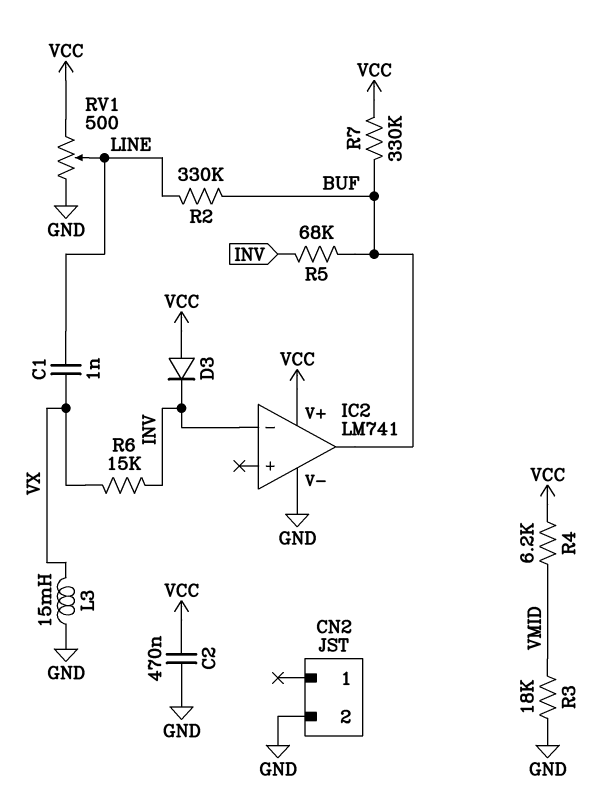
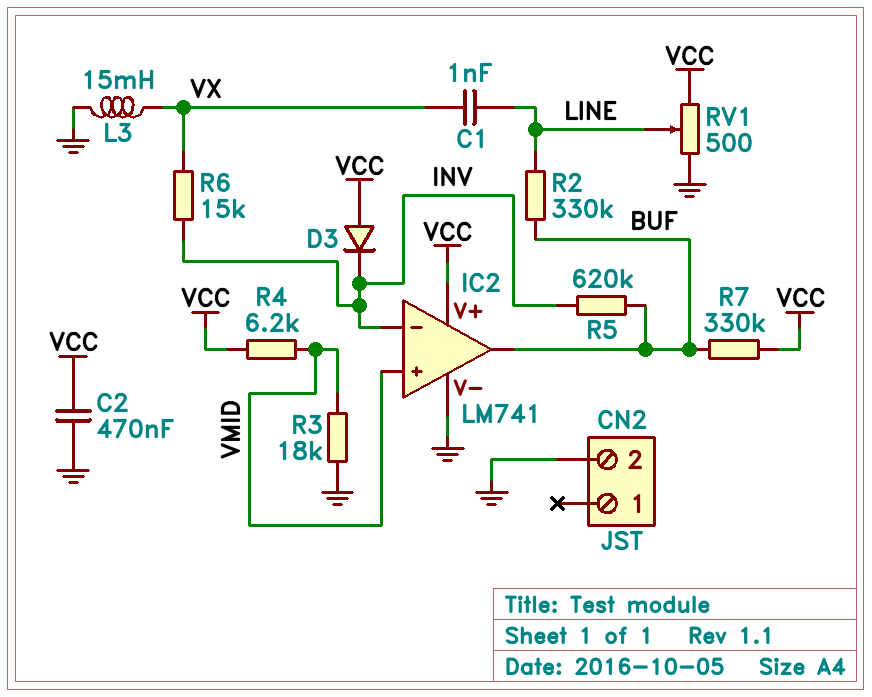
IC2 pin in+: none -> VMID
R5: 68k (BUF, INV) -> 620k (BUF, INV)

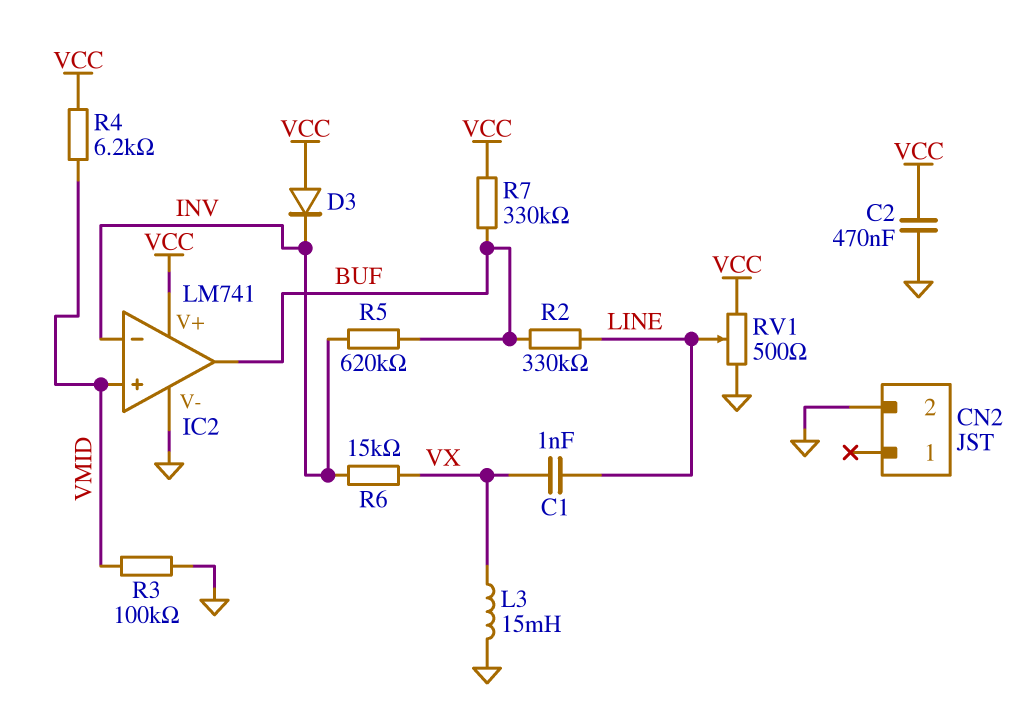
R3: 18k (GND, VMID) -> 100k (GND, VMID)

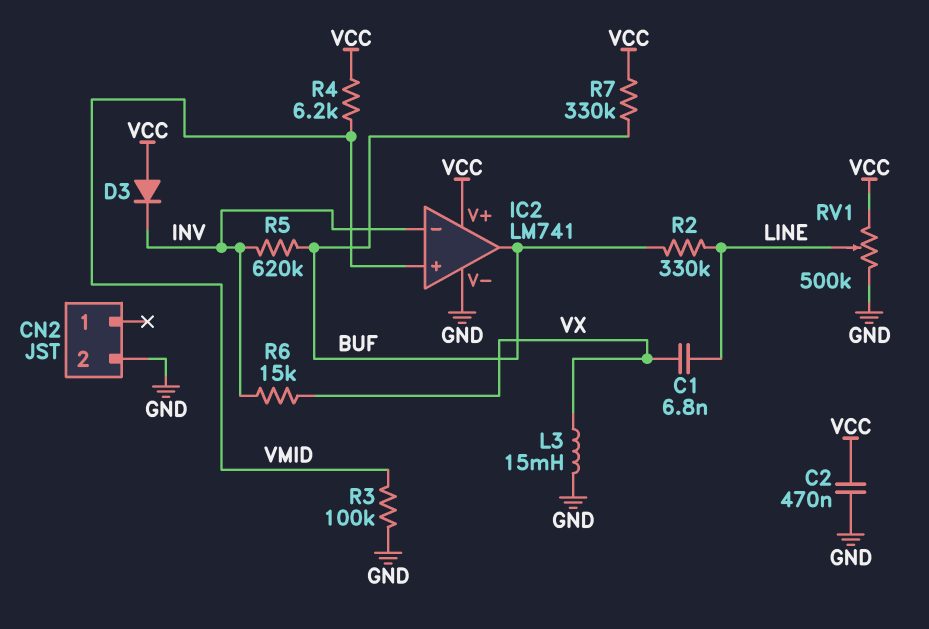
C1: 1nF (LINE, VX) -> 6.8nF (LINE, VX)
RV1: 500 (GND, VCC, wiper LINE) -> 500k (GND, VCC, wiper LINE)

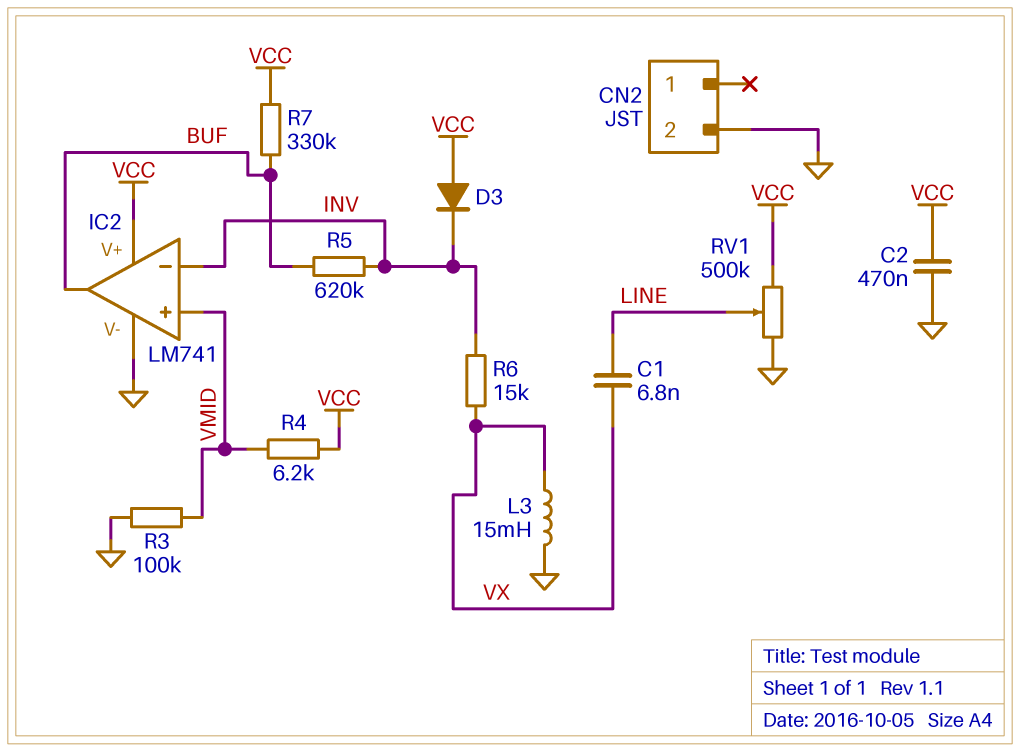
R2: 330k (BUF, LINE) -> none

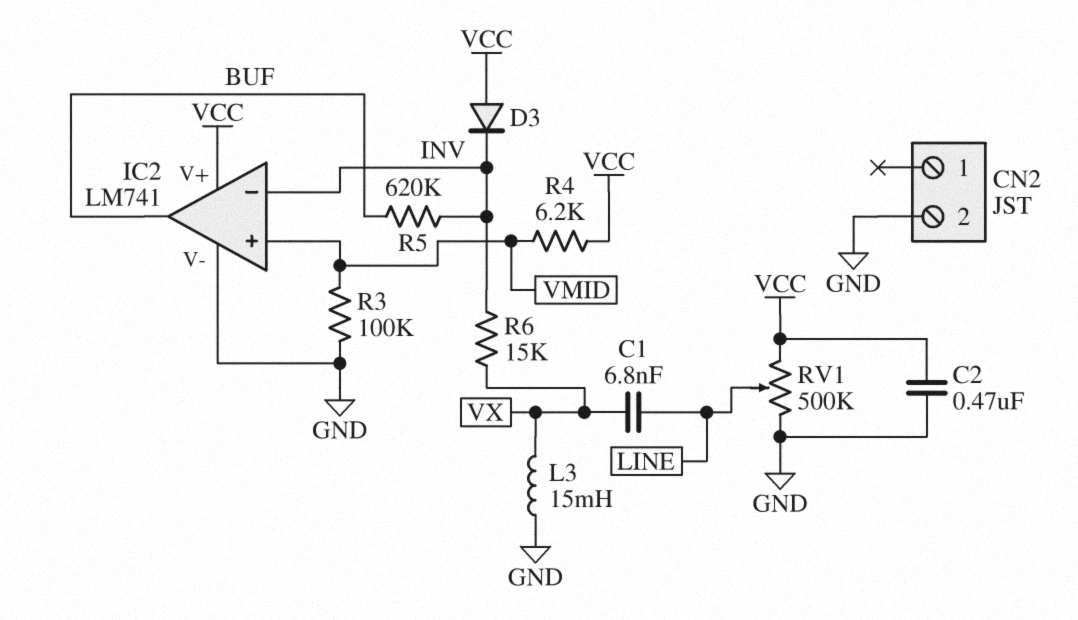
R7: 330k (BUF, VCC) -> none

